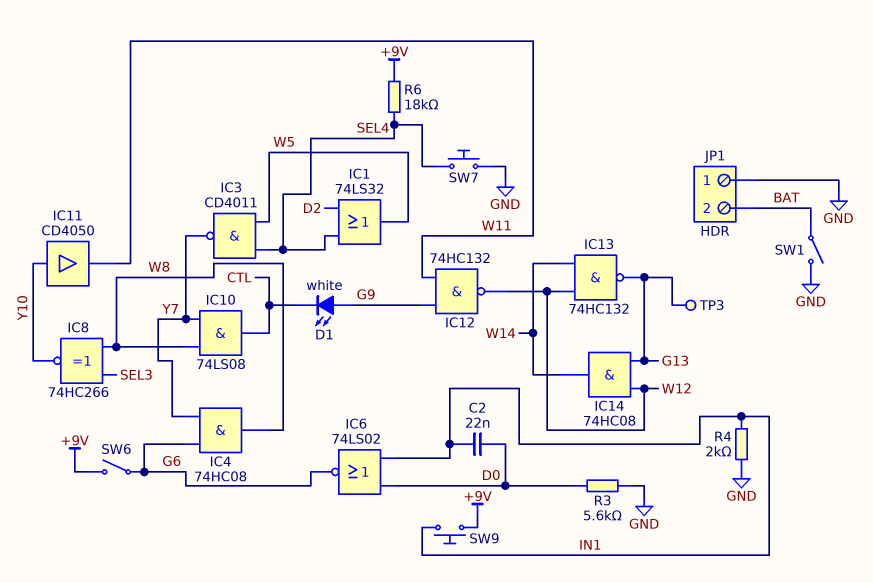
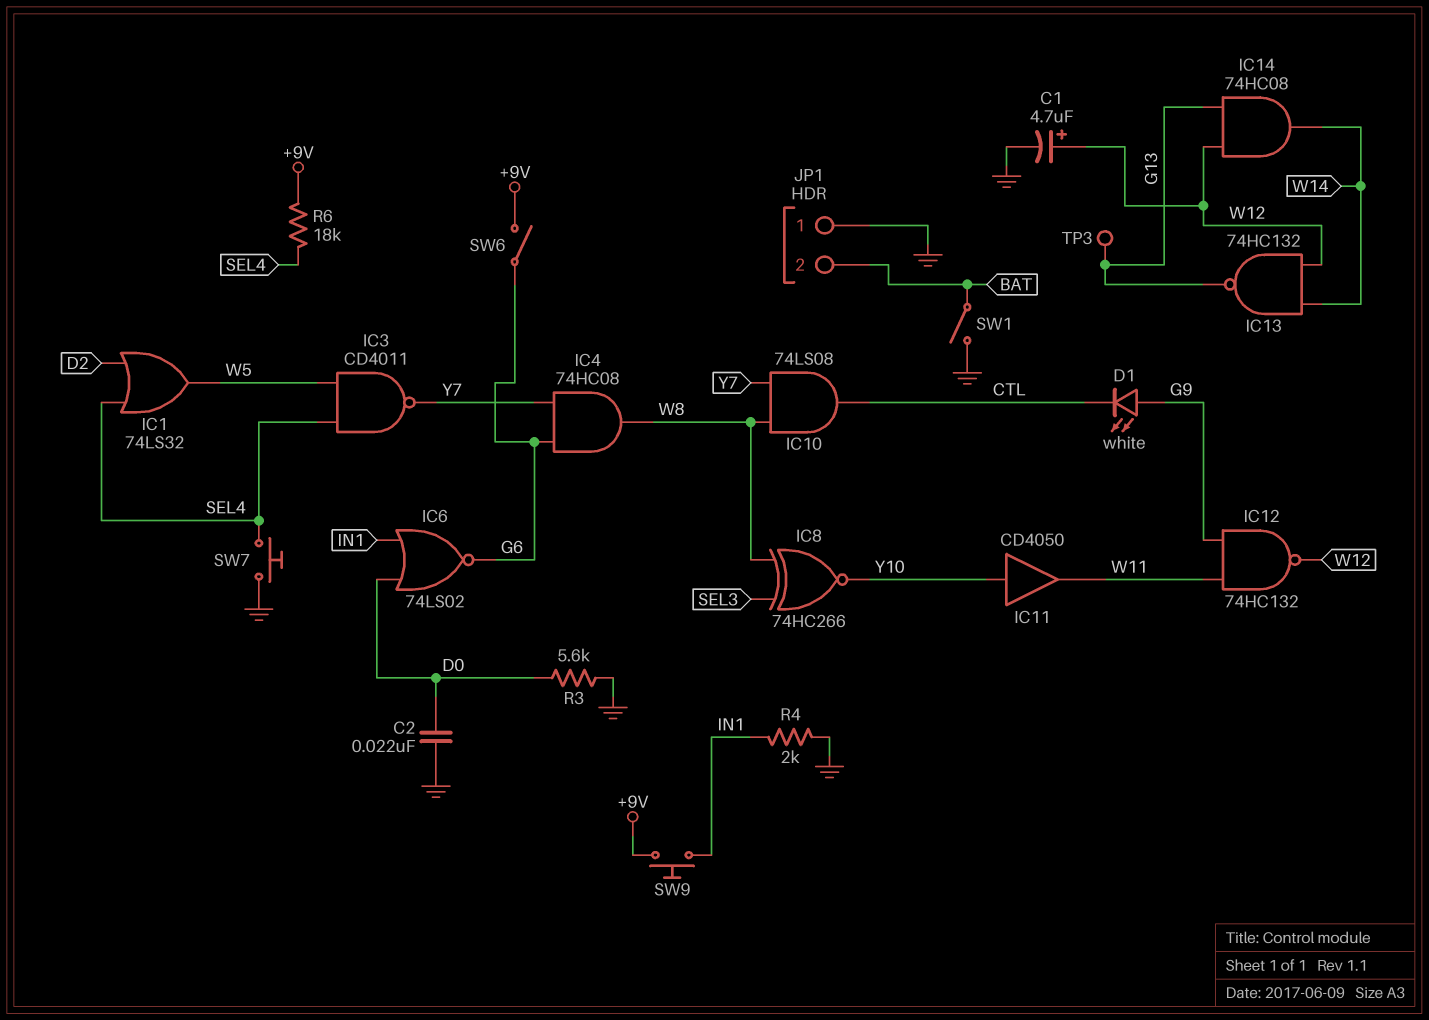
C1: none -> 4.7uF (plus W12, minus GND)
C2: 22nF (D0, IN1) -> 22nF (D0, GND)

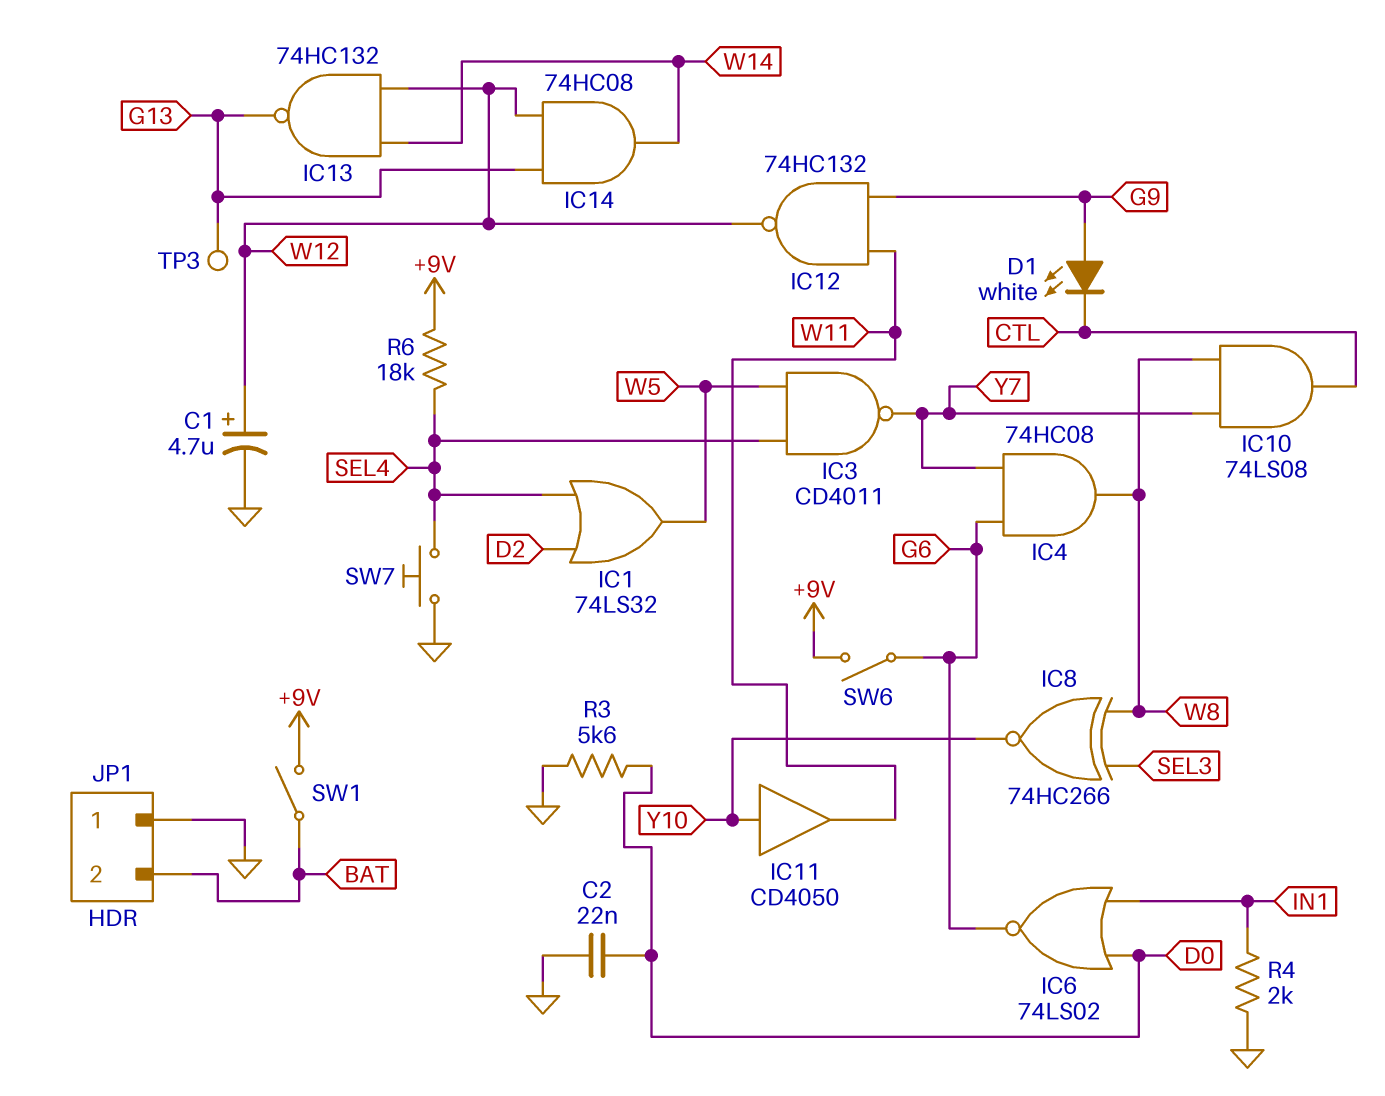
SW1: switch (BAT, GND) -> switch (+9V, BAT)
SW9: button (+9V, IN1) -> none

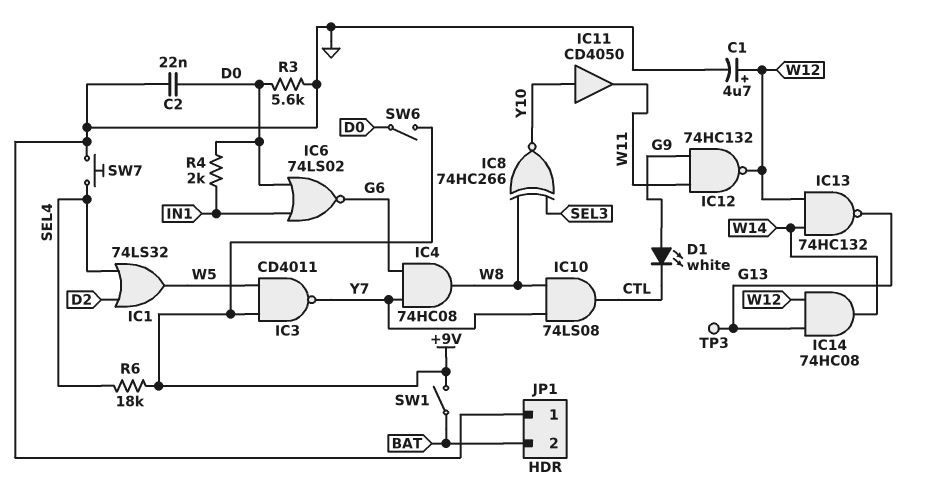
IC3: NAND CD4011 (in SEL4, in W5, out Y7) -> NAND CD4011 (in +9V, in W5, out Y7)
R4: 2k (GND, IN1) -> 2k (D0, IN1)
SW6: switch (+9V, G6) -> switch (+9V, D0)

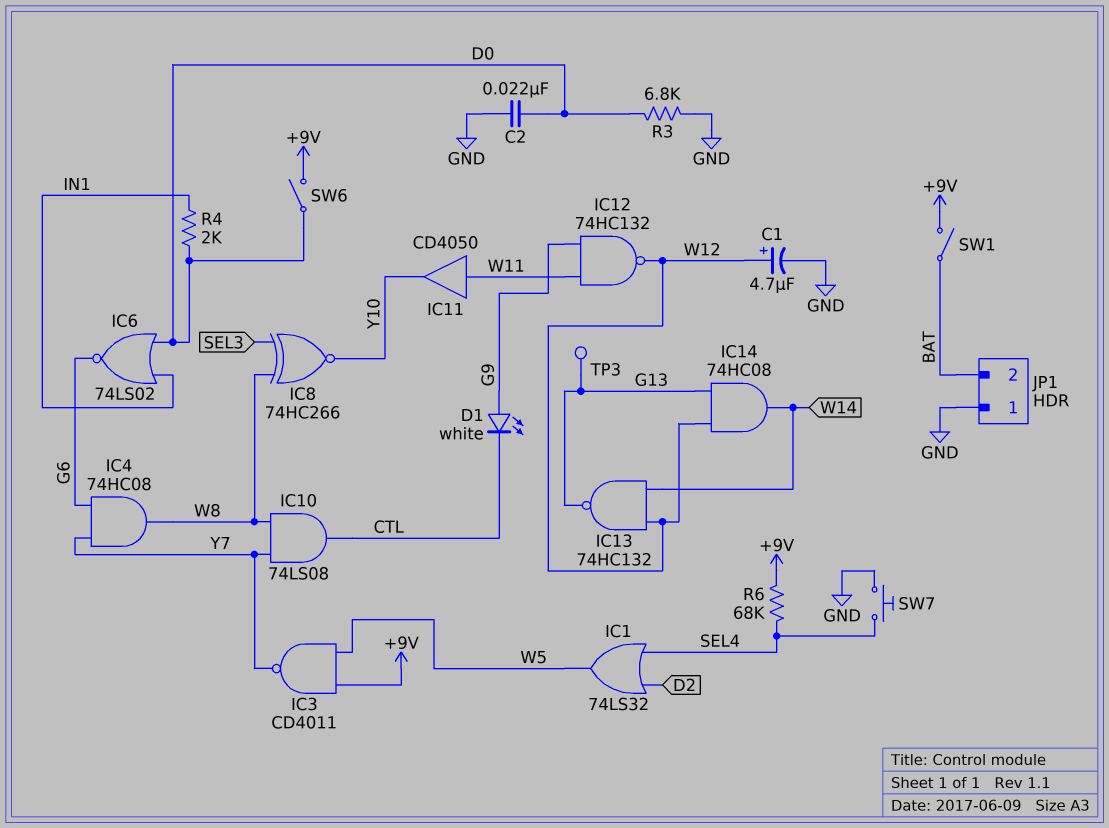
IC11: buffer CD4050 (in Y10, out W11) -> buffer CD4050 (in W11, out Y10)
R3: 5.6k (D0, GND) -> 6.8k (D0, GND)
R6: 18k (+9V, SEL4) -> 68k (+9V, SEL4)

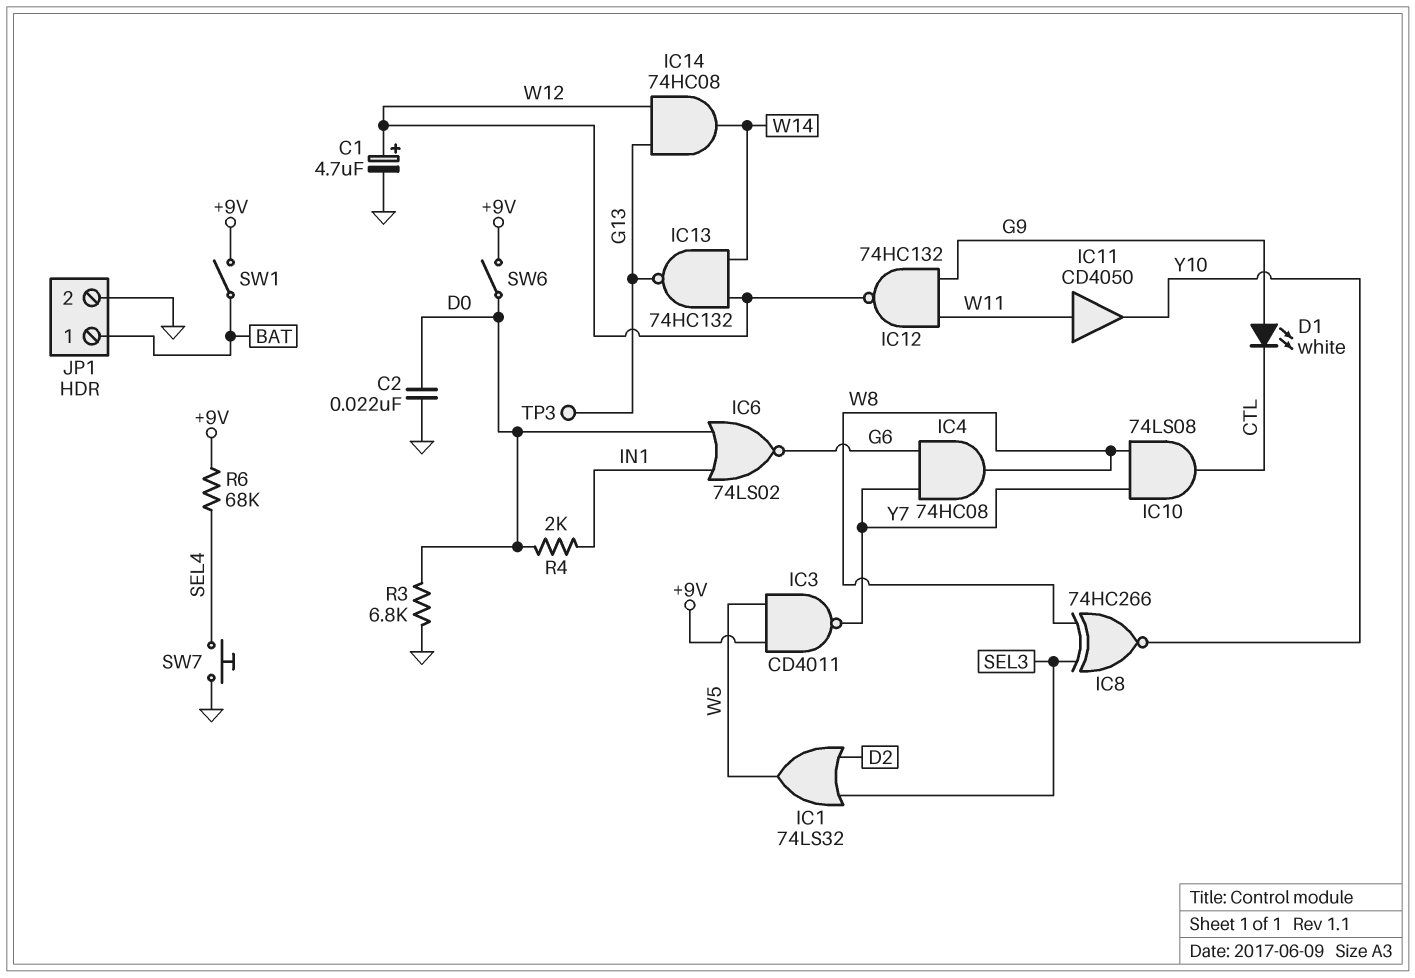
IC1: OR 74LS32 (in D2, in SEL4, out W5) -> OR 74LS32 (in D2, in SEL3, out W5)
JP1 pin 1: GND -> BAT
JP1 pin 2: BAT -> GND

